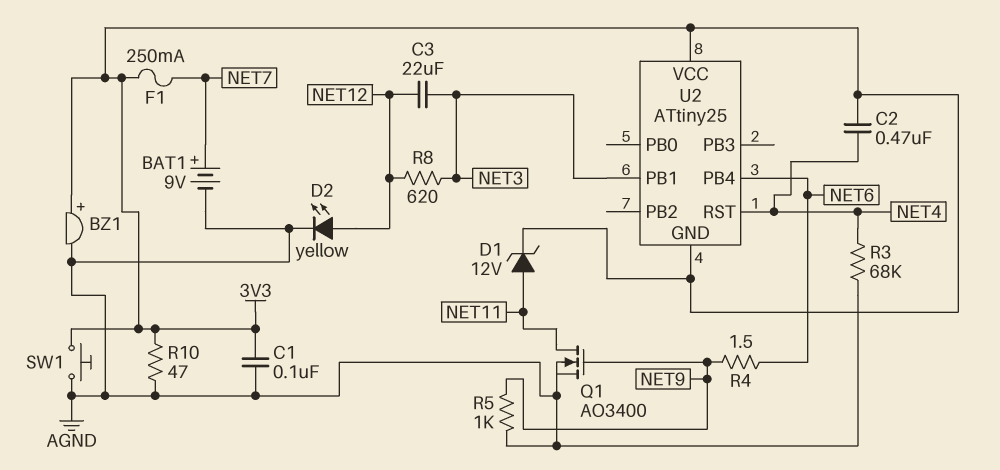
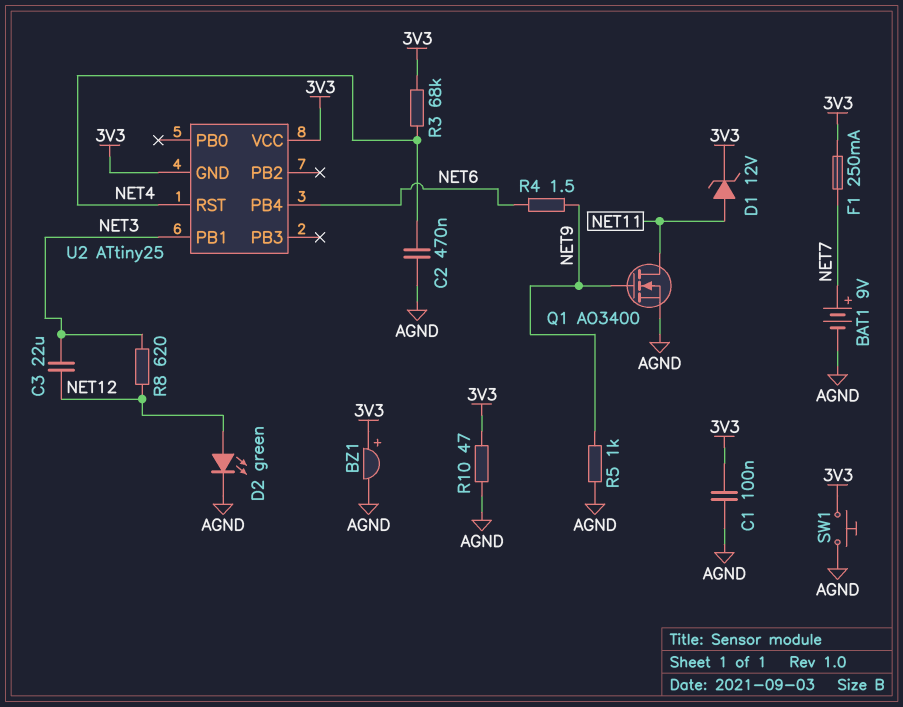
C2: 470nF (3V3, NET4) -> 470nF (AGND, NET4)
D2: LED yellow (A NET12, K AGND) -> LED green (A NET12, K AGND)
R3: 68k (AGND, NET4) -> 68k (3V3, NET4)

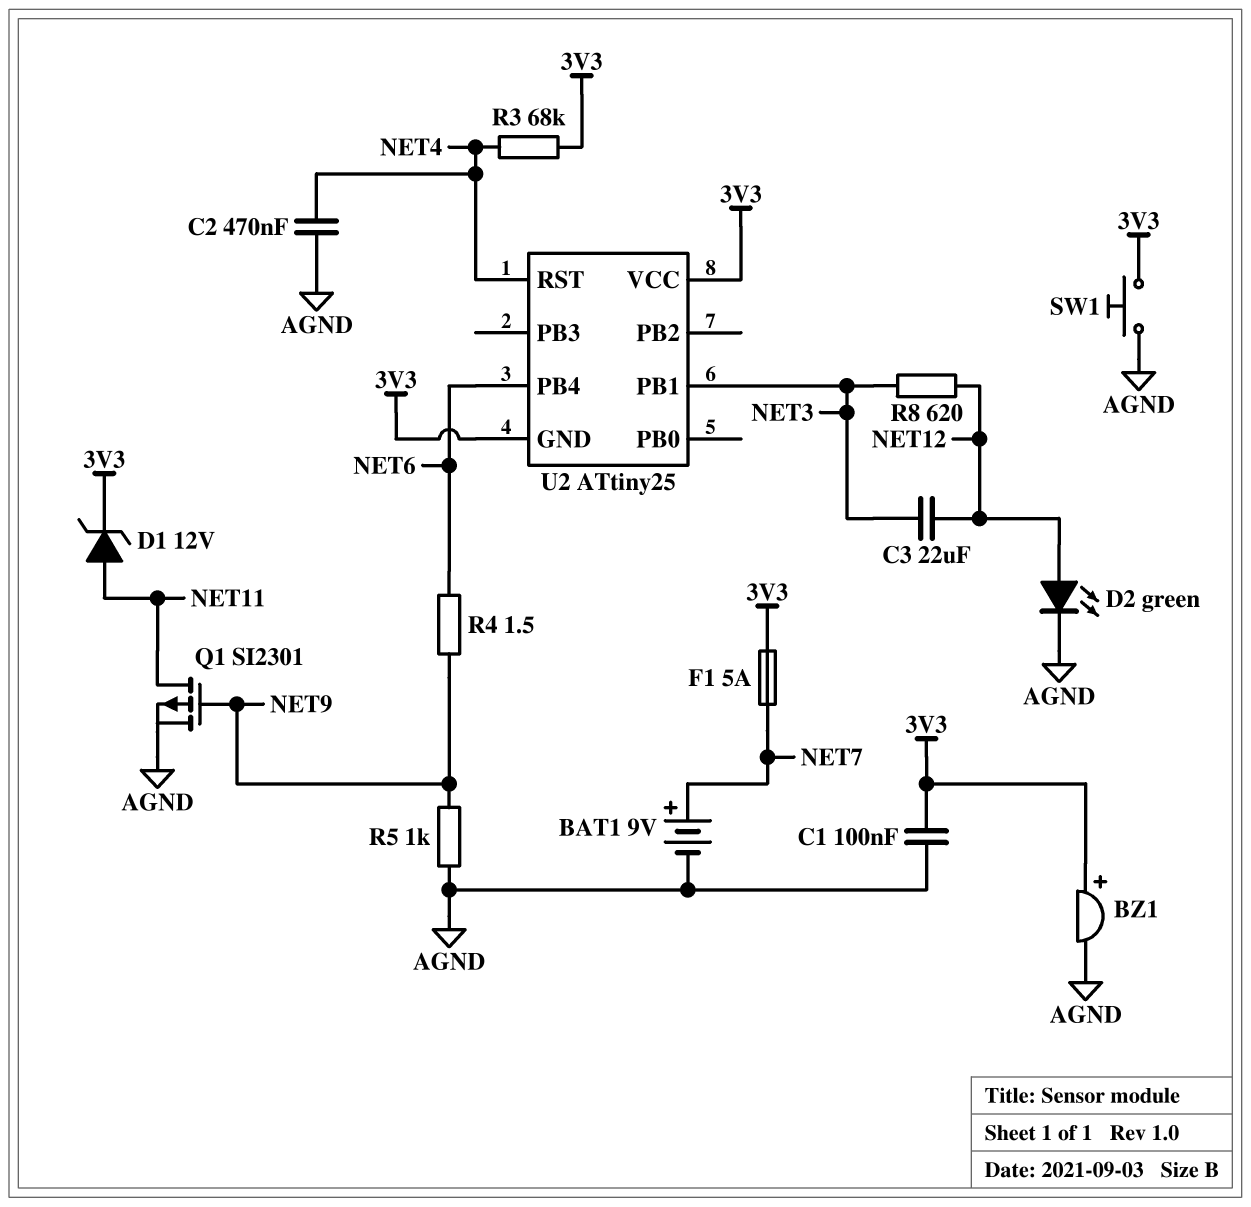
F1: 250mA (3V3, NET7) -> 5A (3V3, NET7)
Q1: NMOS AO3400 (G NET9, D NET11, S AGND) -> PMOS SI2301 (G NET9, D NET11, S AGND)
R10: 47 (3V3, AGND) -> none

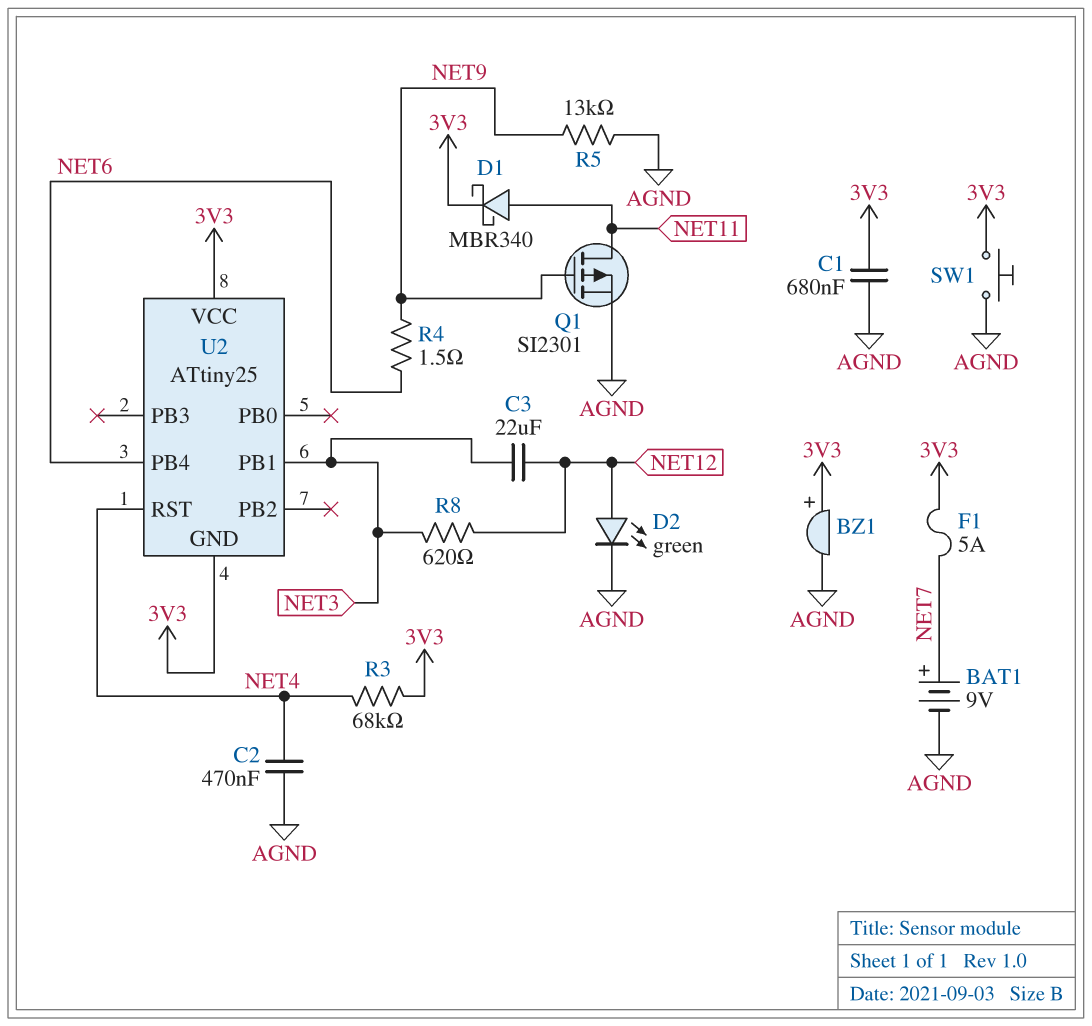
C1: 100nF (3V3, AGND) -> 680nF (3V3, AGND)
D1: zener 12V (A NET11, K 3V3) -> schottky MBR340 (A NET11, K 3V3)
R5: 1k (AGND, NET9) -> 13k (AGND, NET9)

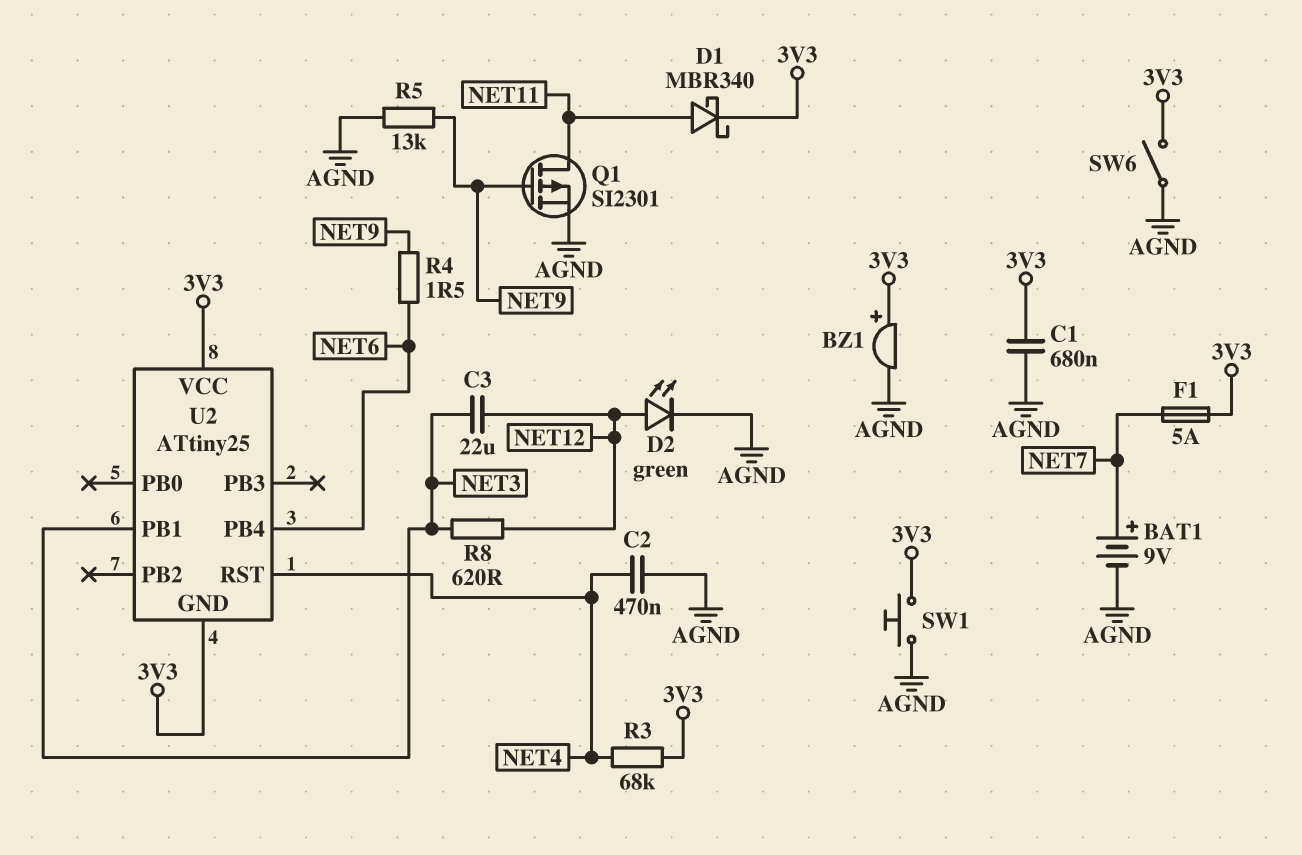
SW6: none -> switch (3V3, AGND)

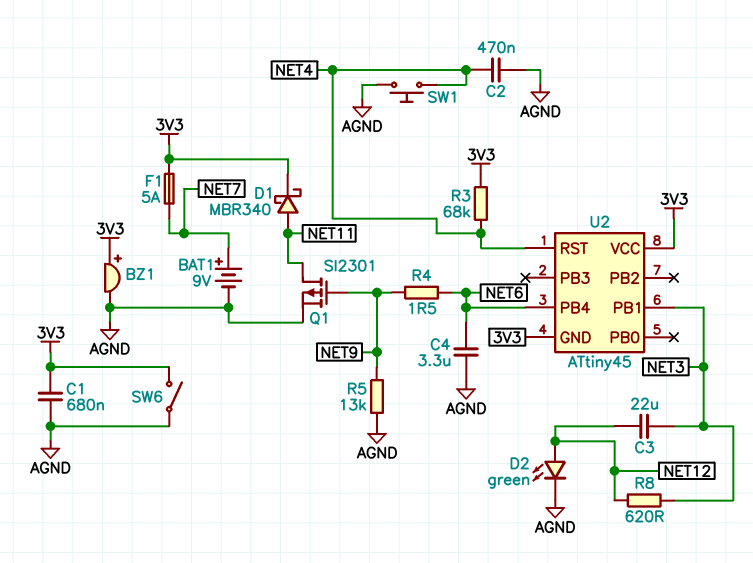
C4: none -> 3.3uF (AGND, NET6)
SW1: button (3V3, AGND) -> button (AGND, NET4)
U2: ATtiny25 -> ATtiny45

